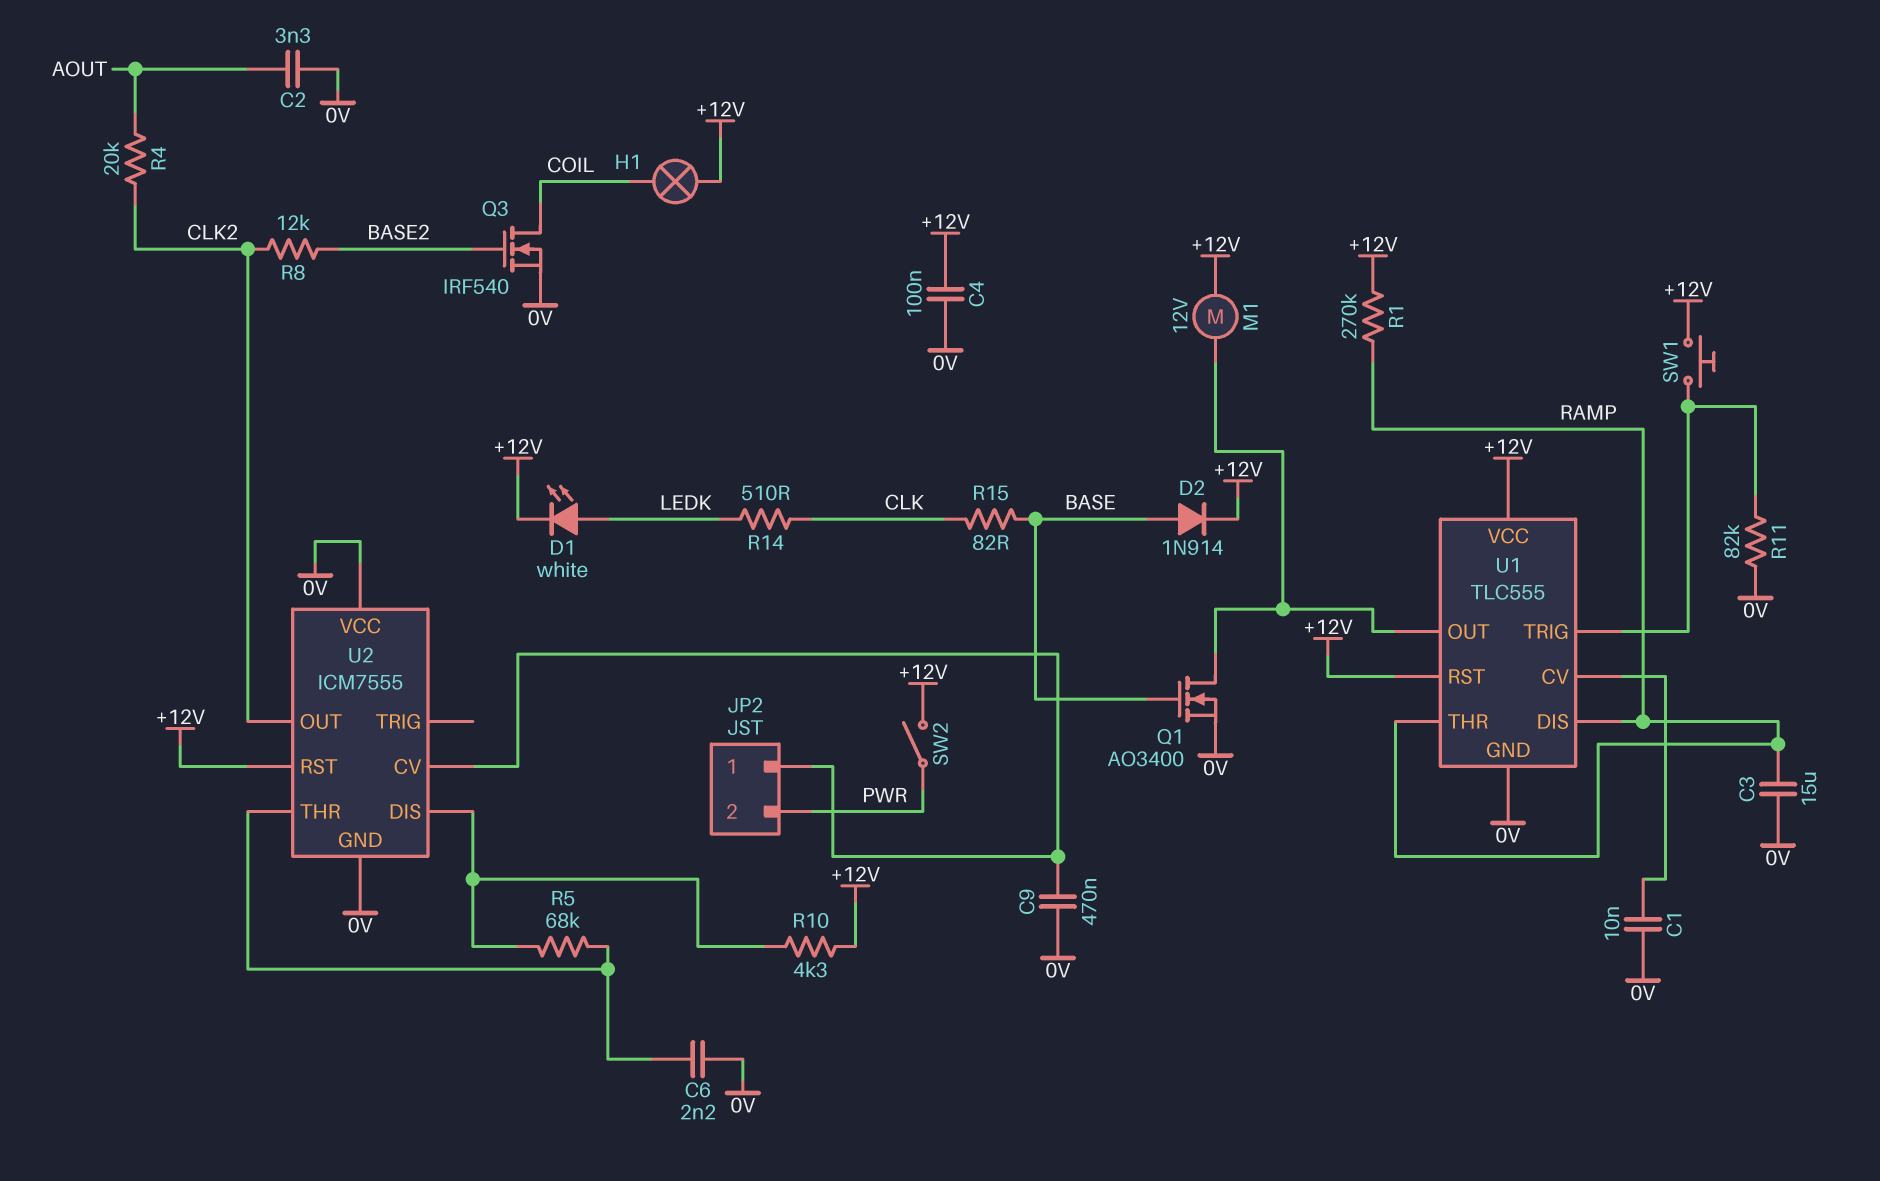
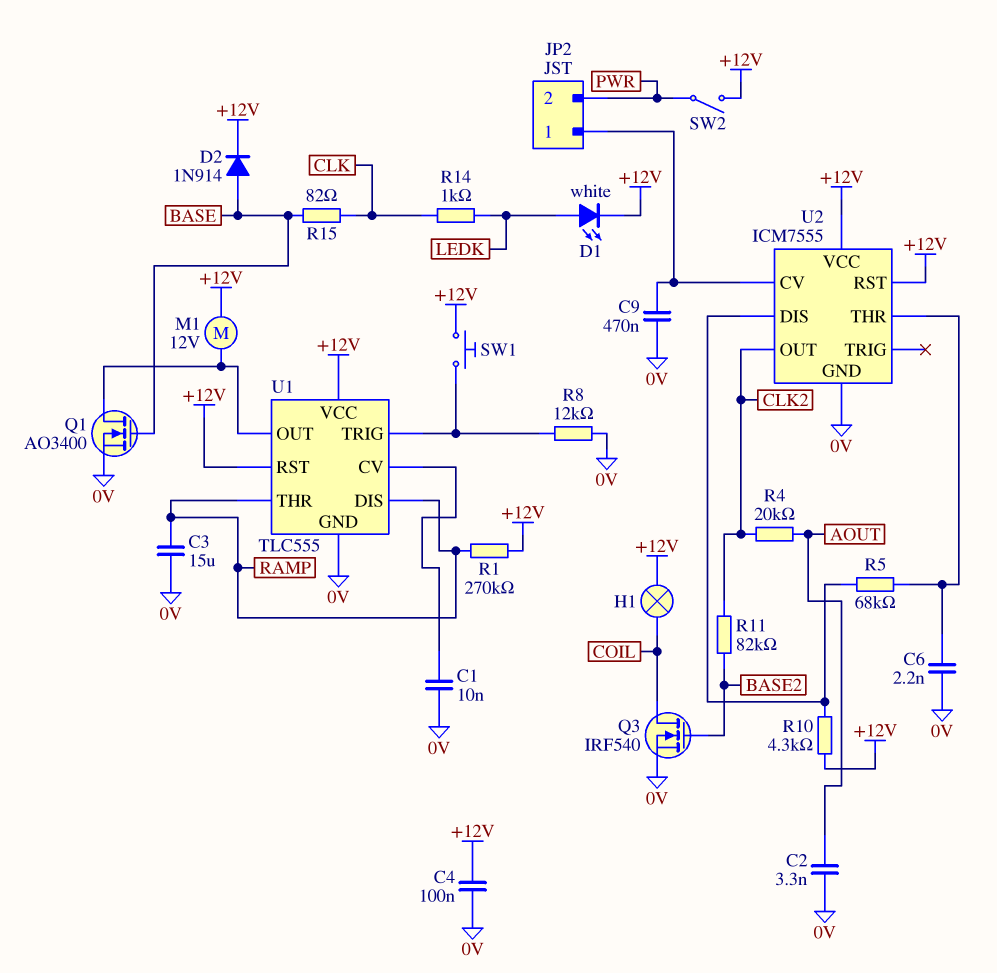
R8: 12k (BASE2, CLK2) -> 12k (0V, U1/TRIG)
R11: 82k (0V, U1/TRIG) -> 82k (BASE2, CLK2)
R14: 510 (CLK, LEDK) -> 1k (CLK, LEDK)
U2 pin VCC: 0V -> +12V

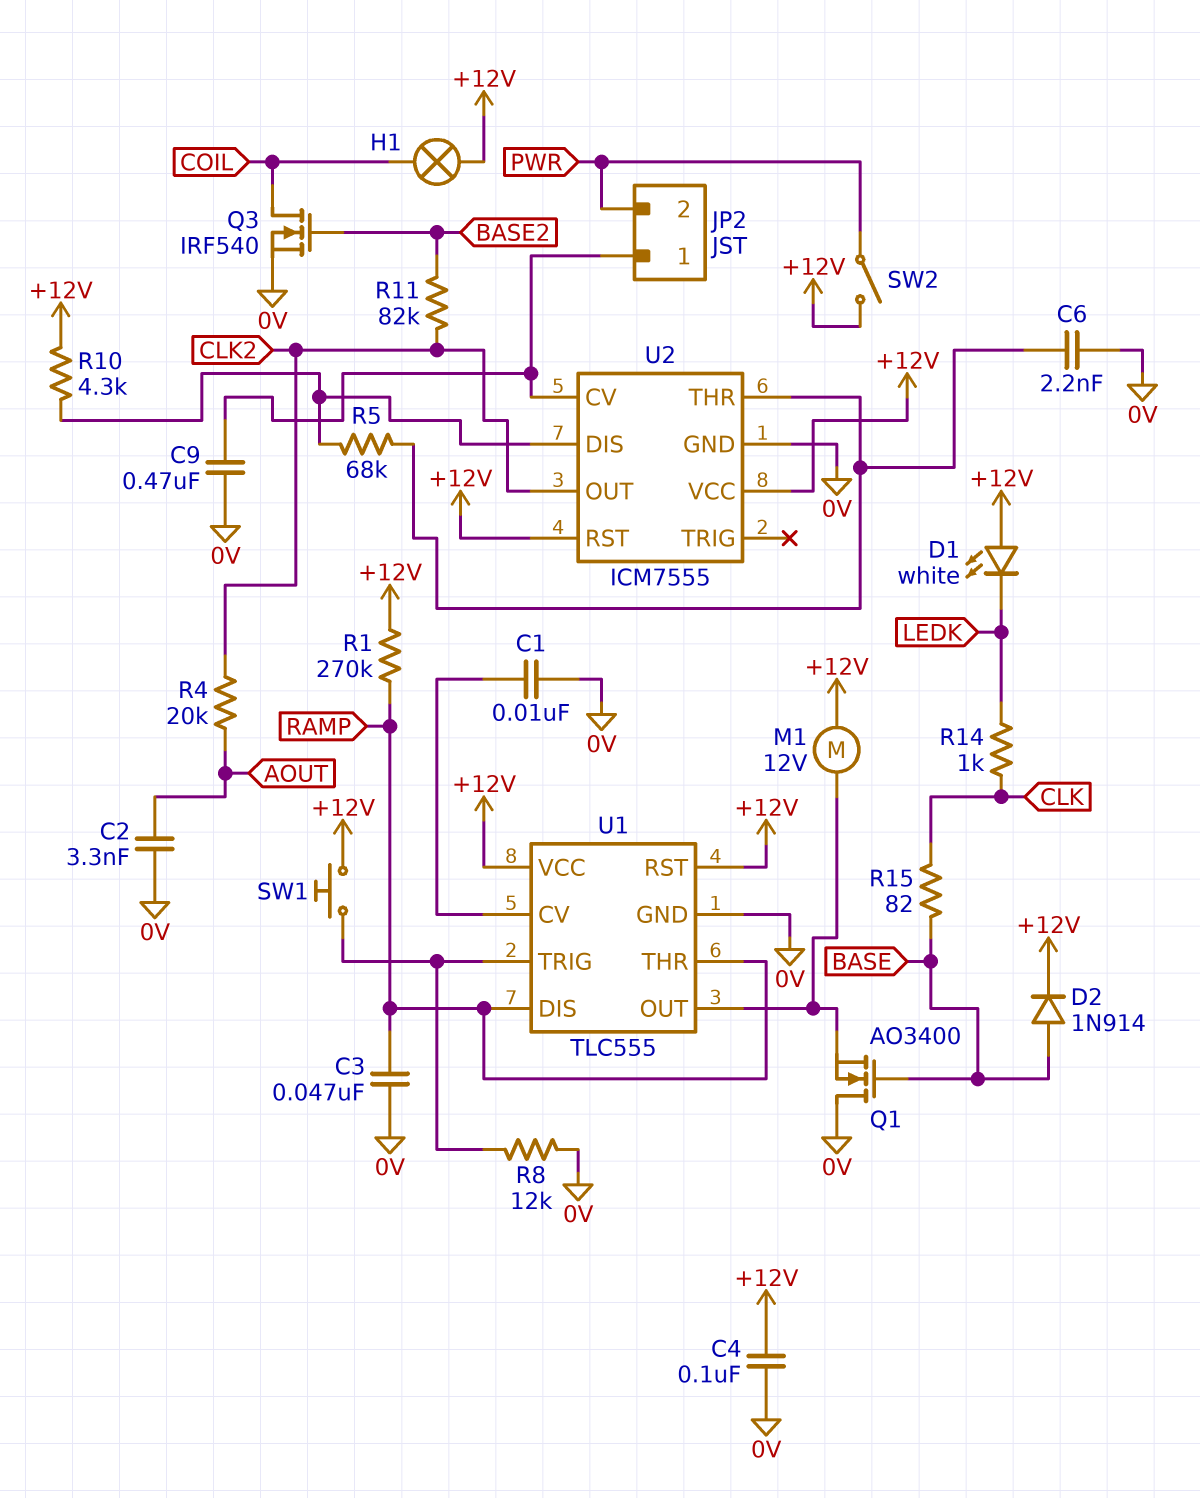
C3: 15uF (0V, RAMP) -> 47nF (0V, RAMP)
D1: LED white (A LEDK, K +12V) -> LED white (A +12V, K LEDK)
Q1: NMOS AO3400 (G BASE, D U1/OUT, S 0V) -> NMOS AO3400 (G BASE, D 0V, S U1/OUT)

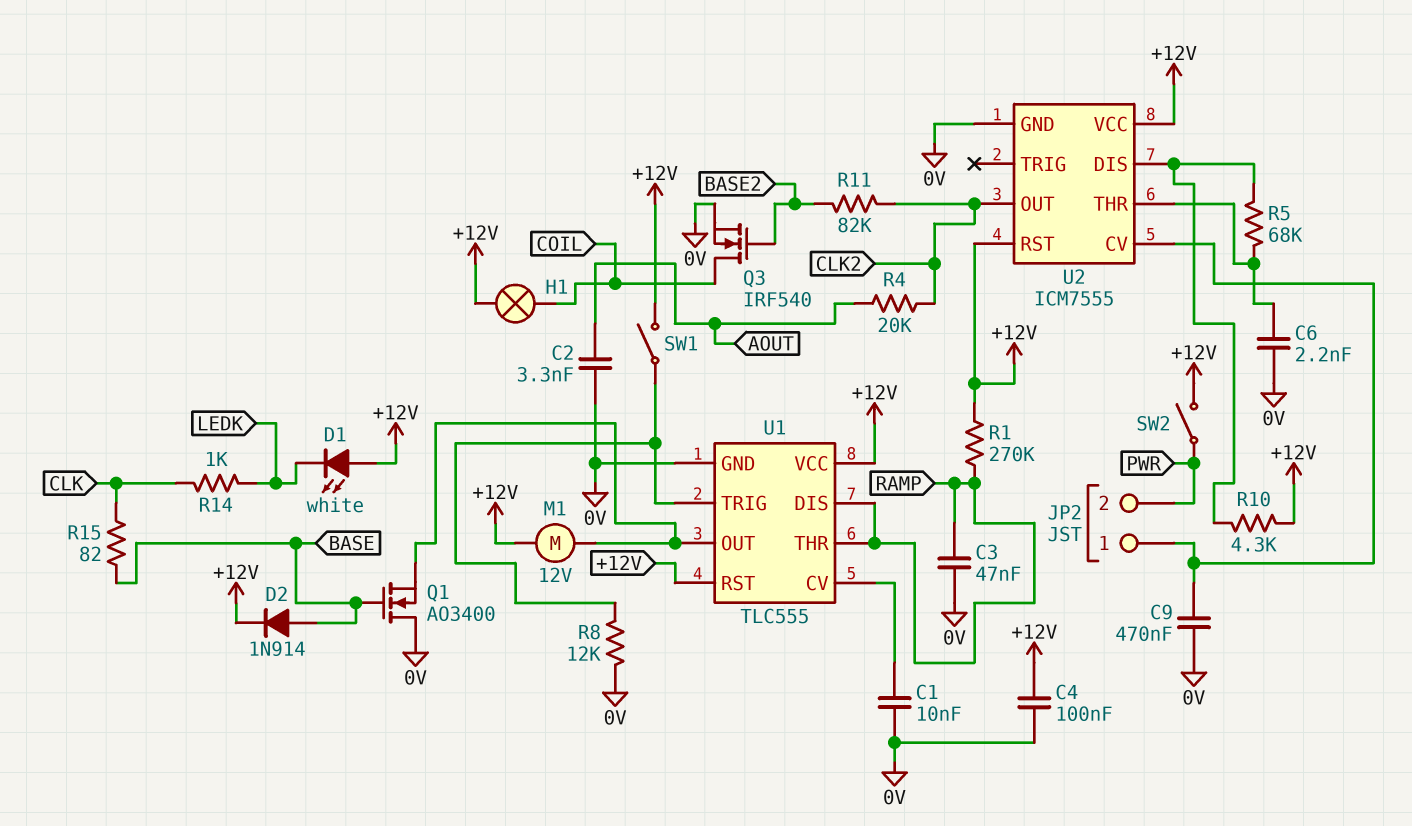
SW1: button (+12V, U1/TRIG) -> switch (+12V, U1/TRIG)

